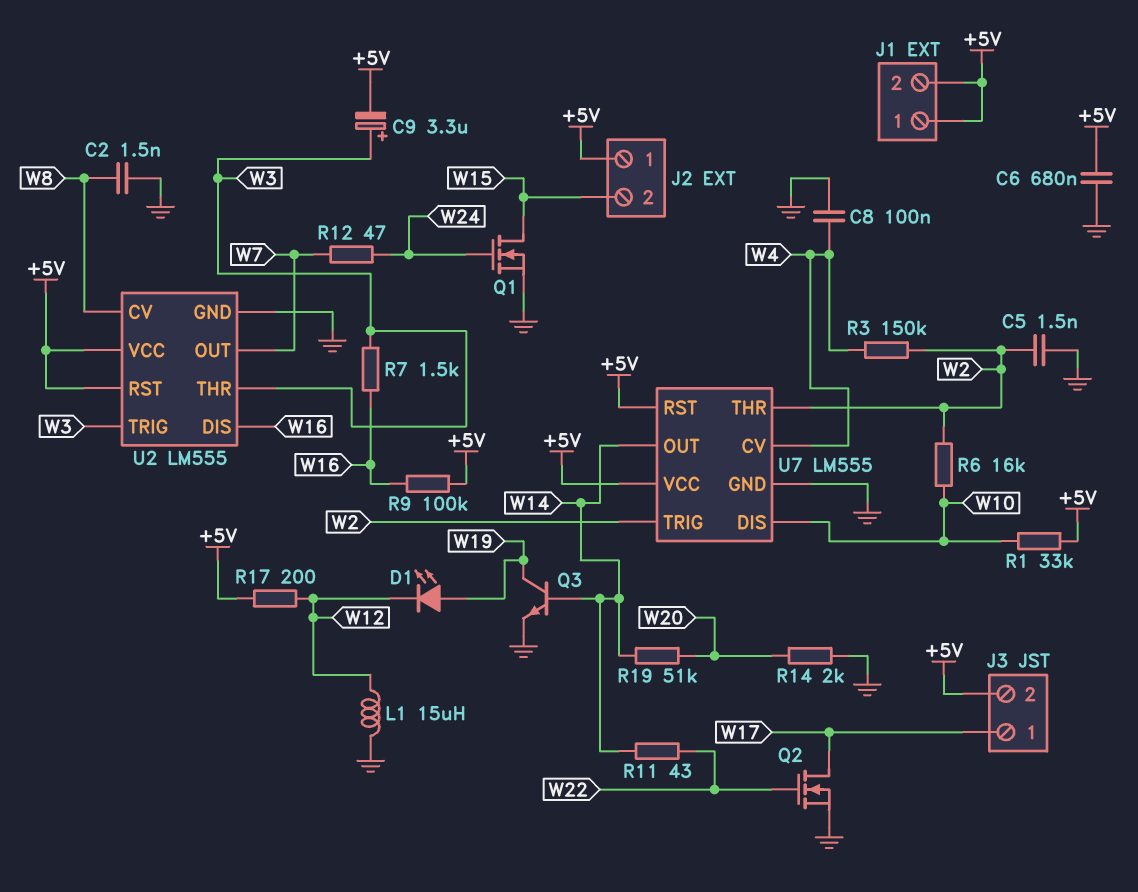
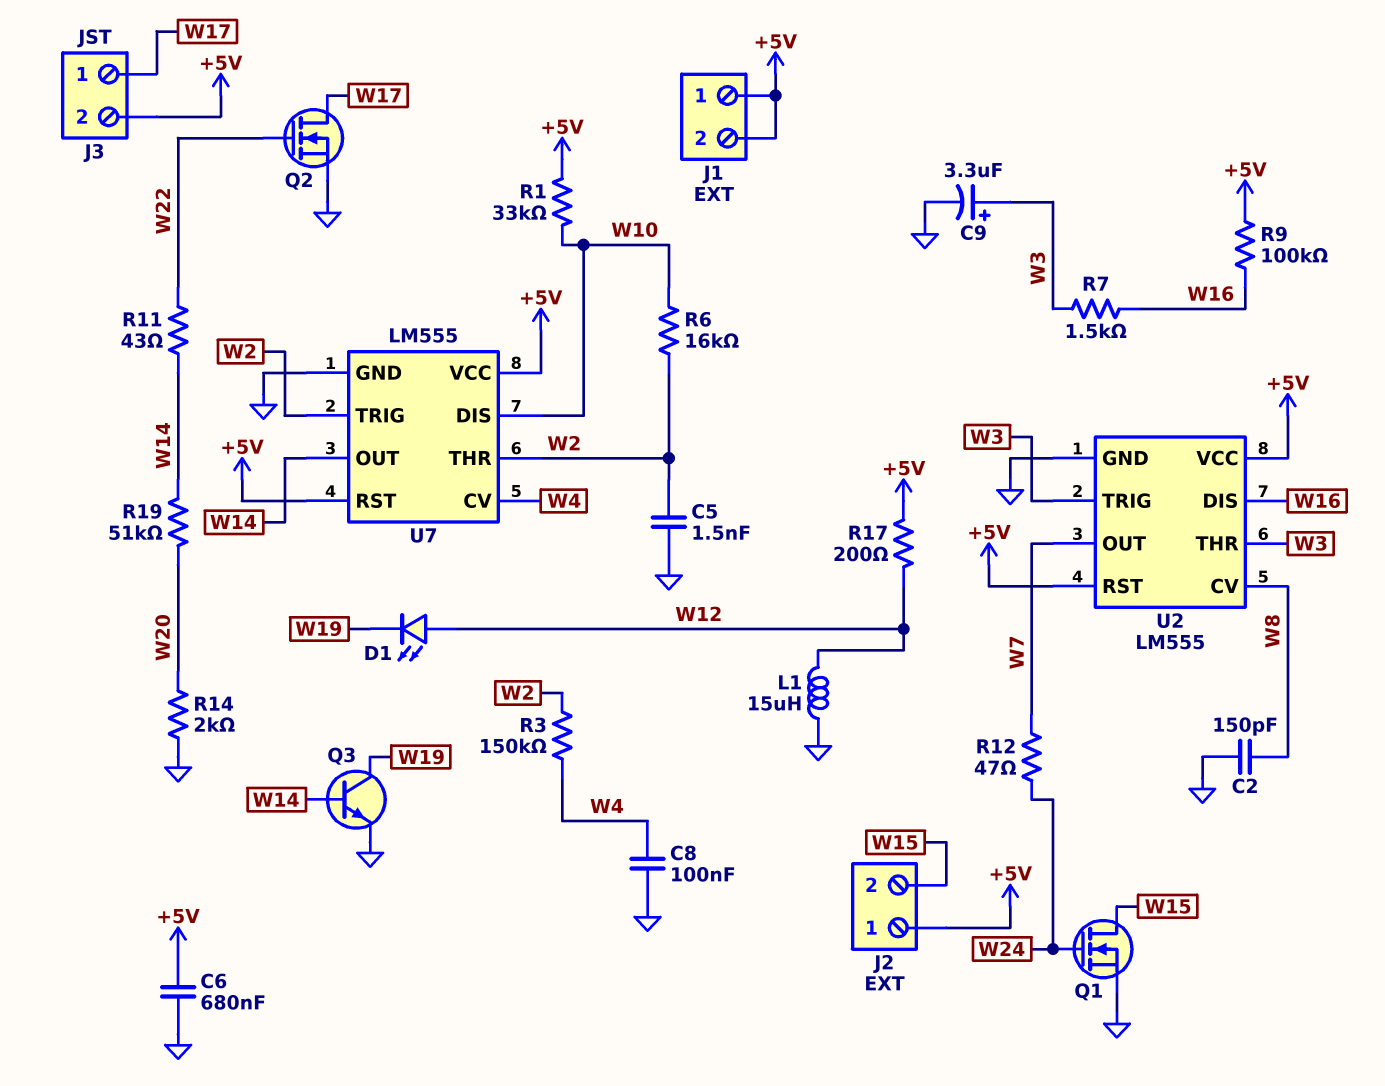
C2: 1.5nF (GND, W8) -> 150pF (GND, W8)
C9: 3.3uF (plus W3, minus +5V) -> 3.3uF (plus W3, minus GND)
D1: LED (A W19, K W12) -> LED (A W12, K W19)

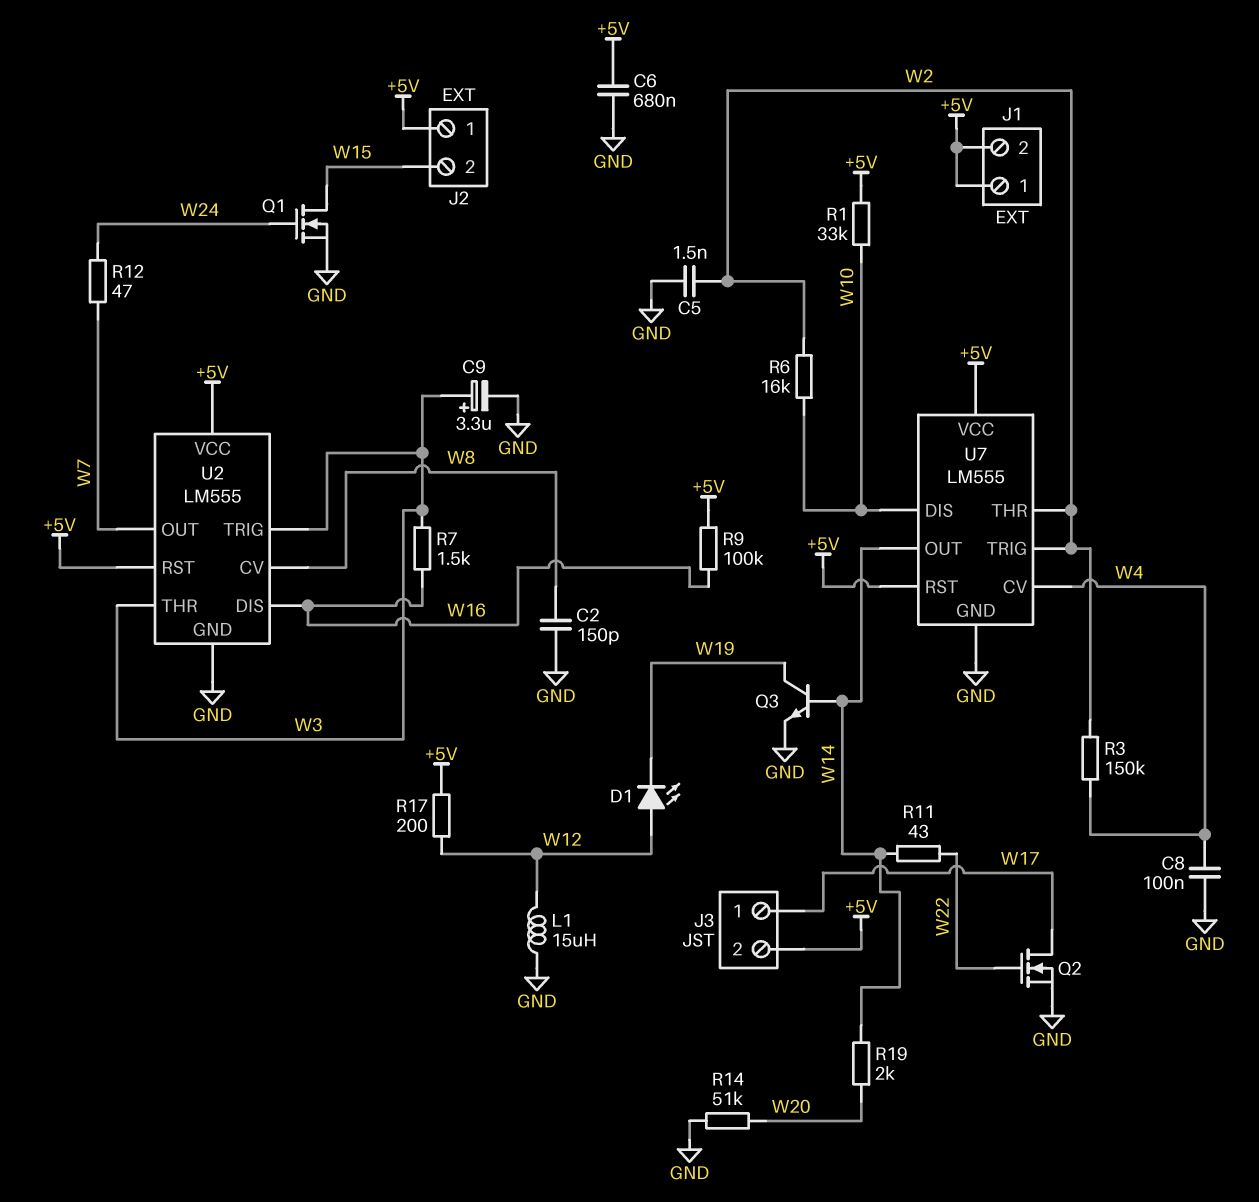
R14: 2k (GND, W20) -> 51k (GND, W20)
R19: 51k (W14, W20) -> 2k (W14, W20)

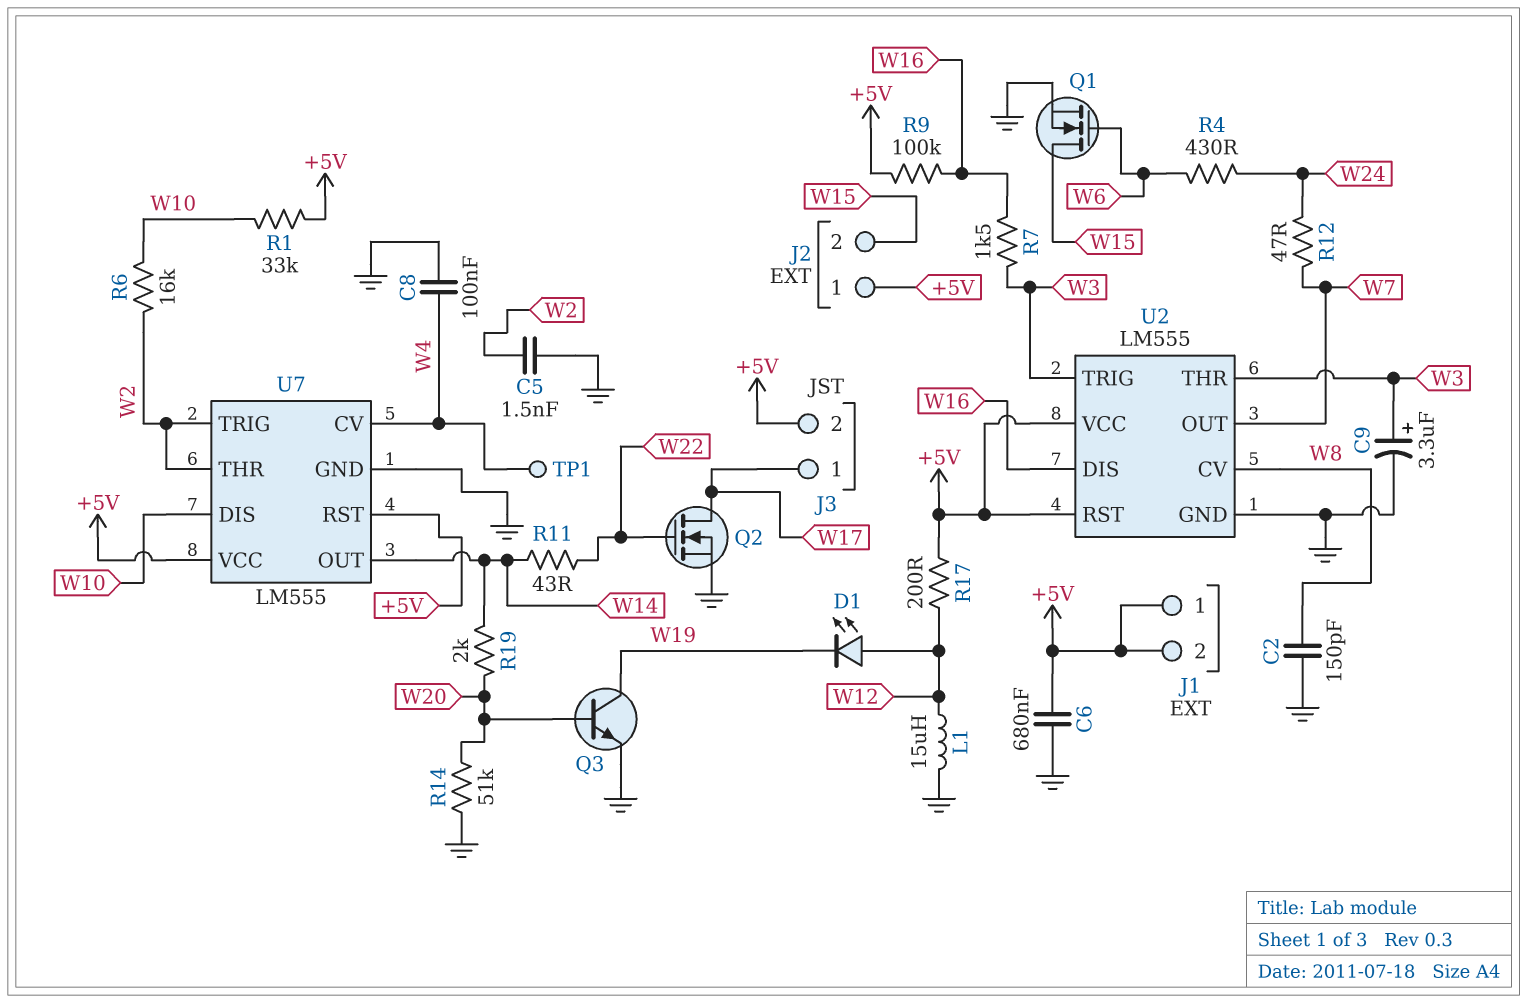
Q1: NMOS (G W24, D W15, S GND) -> NMOS (G W6, D W15, S GND)
Q3: NPN (B W14, C W19, E GND) -> NPN (B W20, C W19, E GND)
R3: 150k (W2, W4) -> none
R4: none -> 430 (W6, W24)
TP1: none -> test point (W4)

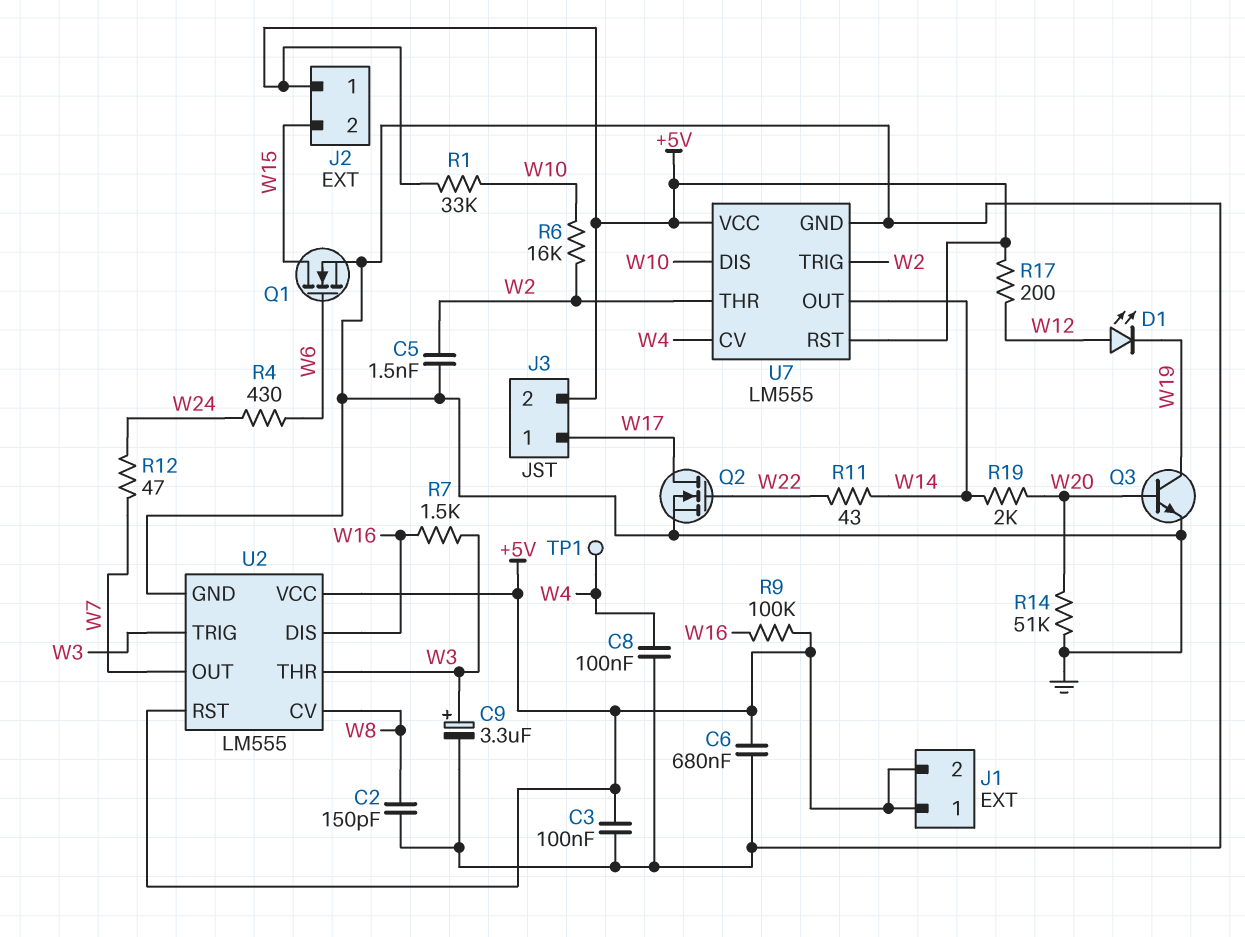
C3: none -> 100nF (+5V, GND)
L1: 15uH (GND, W12) -> none

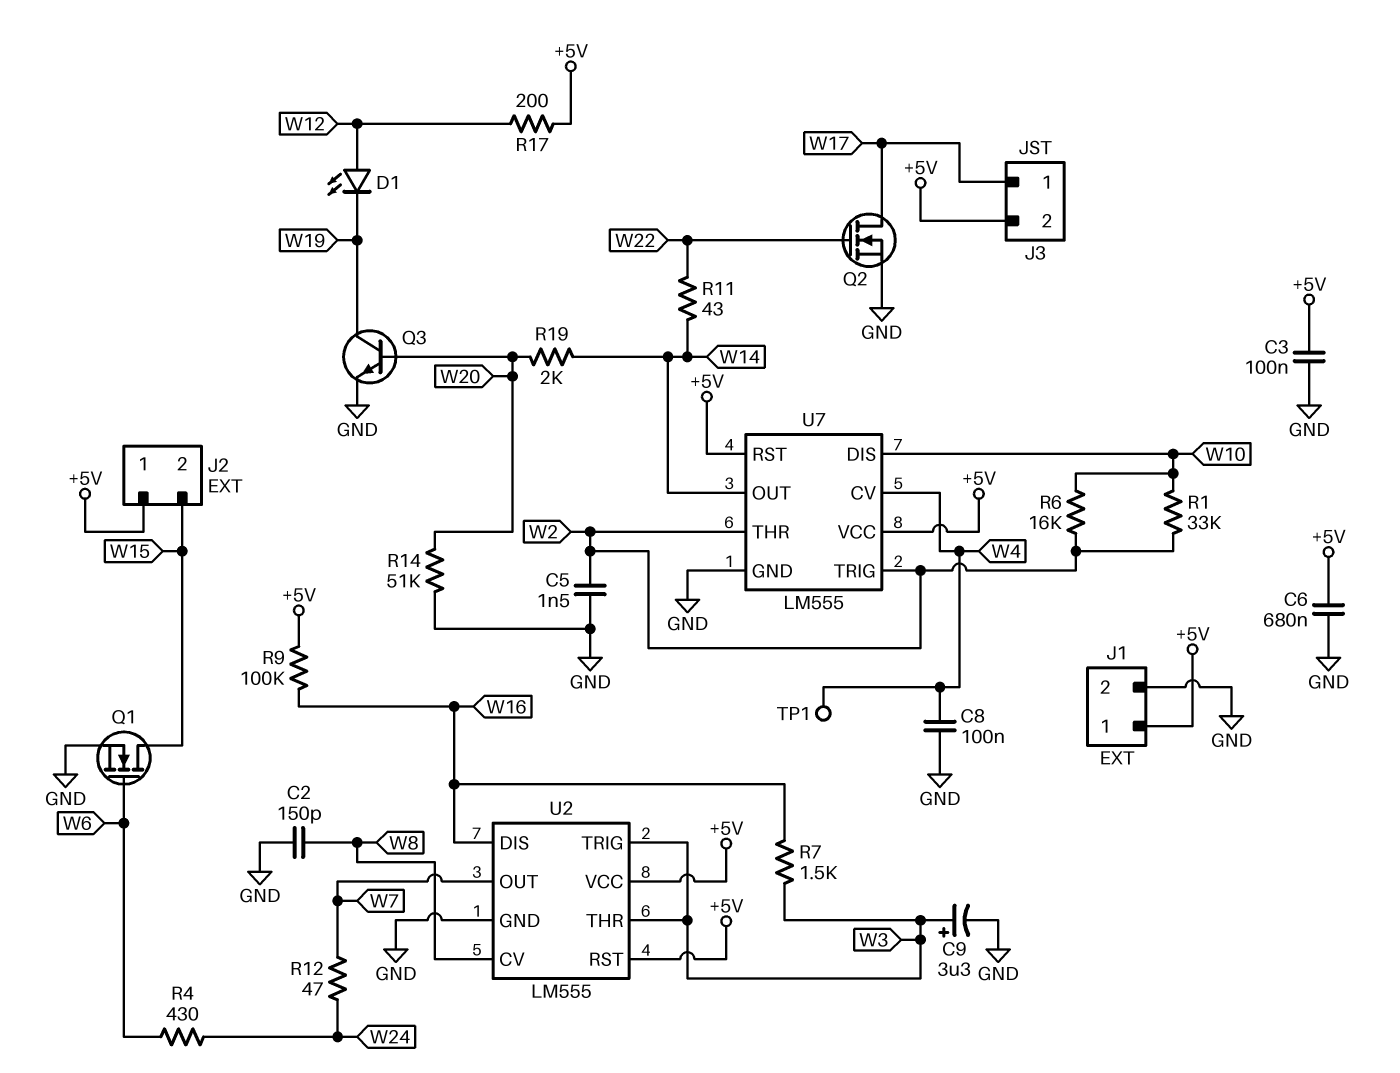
J1 pin 2: +5V -> GND
R1: 33k (+5V, W10) -> 33k (W2, W10)

